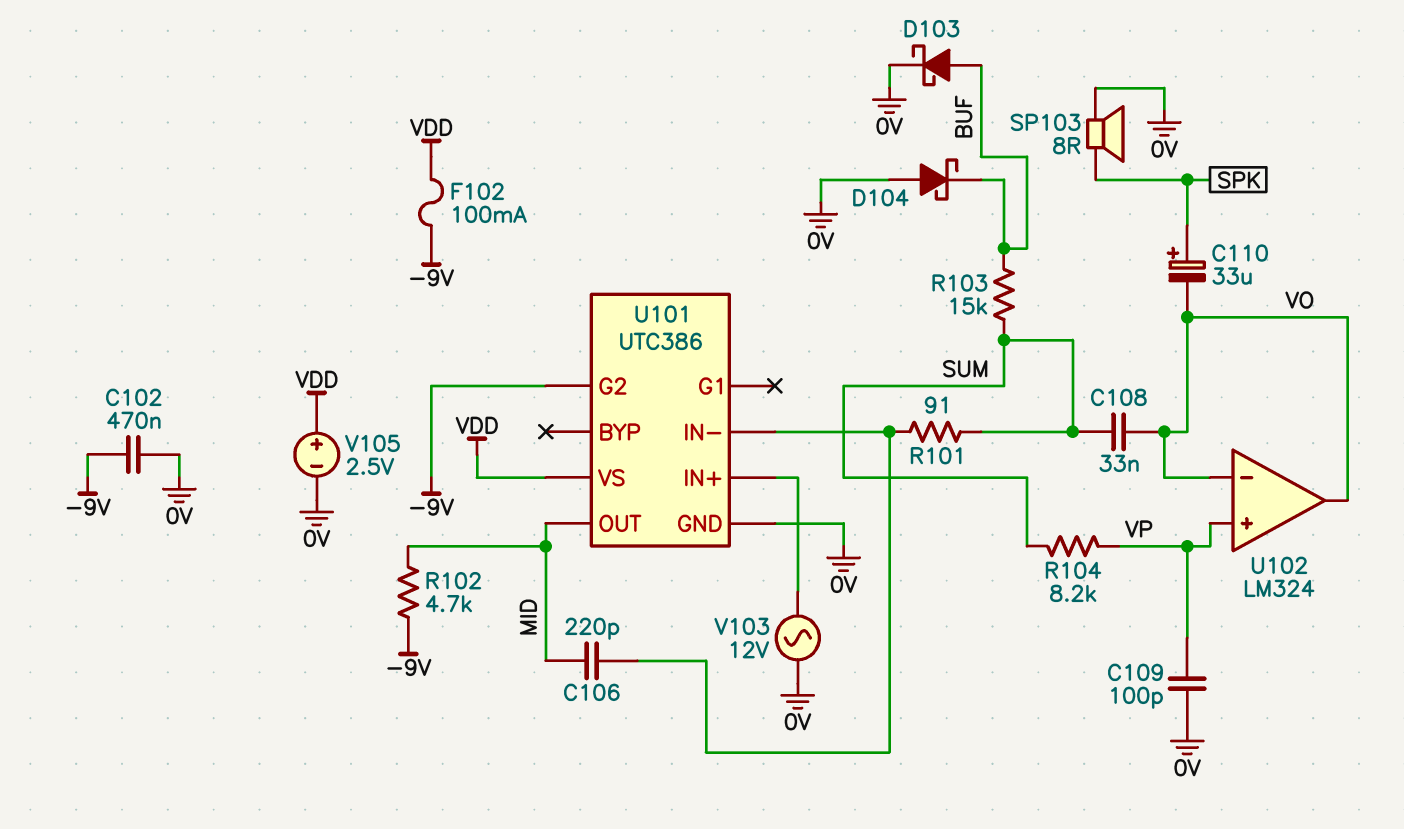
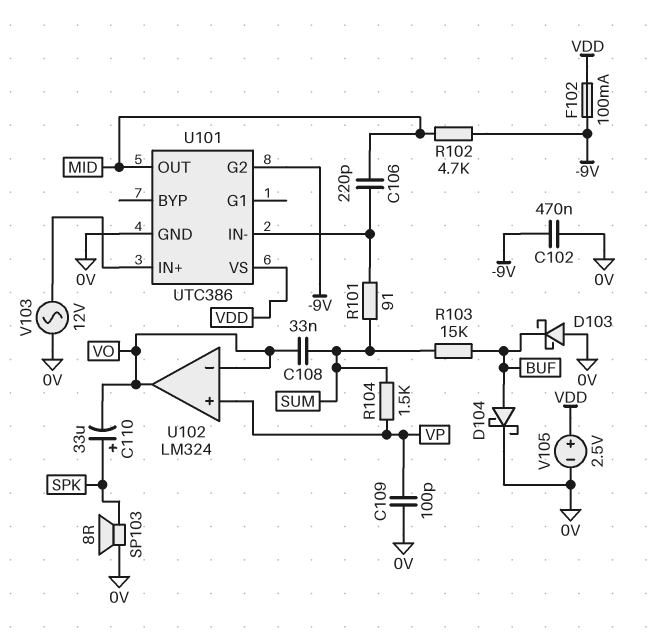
D103: schottky (A BUF, K 0V) -> schottky (A 0V, K BUF)
D104: schottky (A 0V, K BUF) -> schottky (A BUF, K 0V)
R104: 8.2k (SUM, VP) -> 1.5k (SUM, VP)

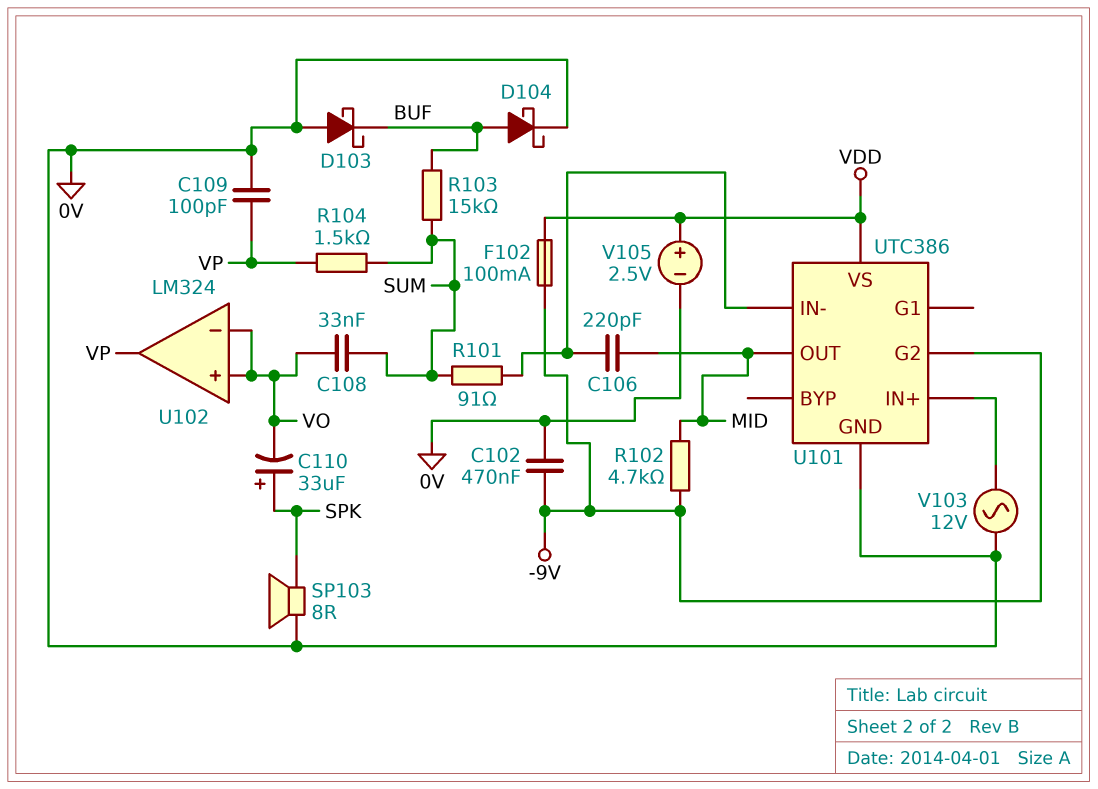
U102 pin in+: VP -> VO
U102 pin out: VO -> VP

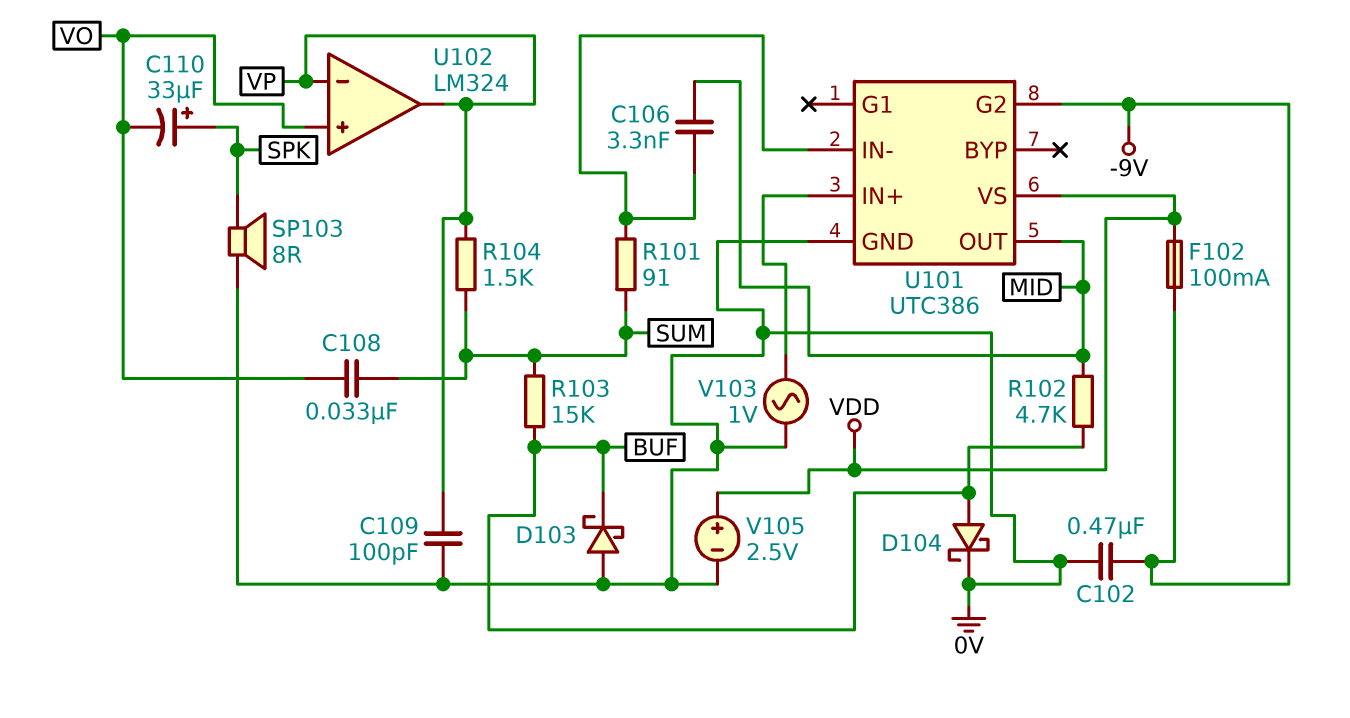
C106: 220pF (MID, U101/IN-) -> 3.3nF (MID, U101/IN-)
R102: 4.7k (-9V, MID) -> 4.7k (BUF, MID)
U102 pin in-: VO -> VP
V103: AC 12V (0V, U101/IN+) -> AC 1V (0V, U101/IN+)

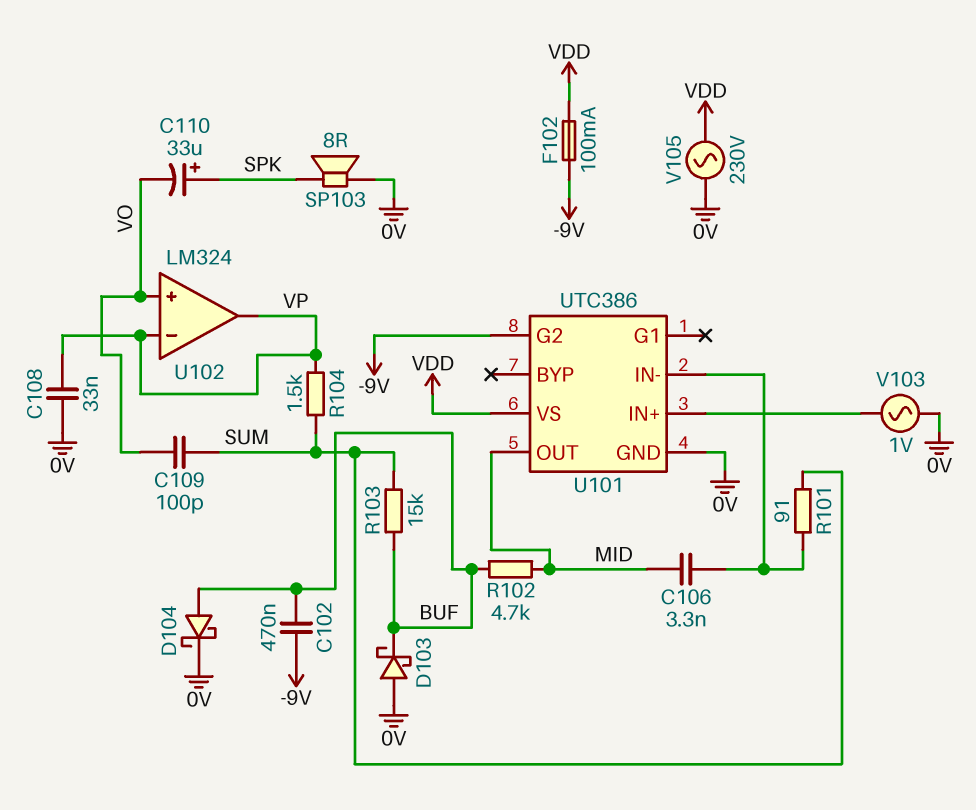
C102: 470nF (-9V, 0V) -> 470nF (-9V, BUF)
C108: 33nF (SUM, VO) -> 33nF (0V, VP)
C109: 100pF (0V, VP) -> 100pF (SUM, VO)
V105: 2.5V (plus VDD, minus 0V) -> AC 230V (0V, VDD)

